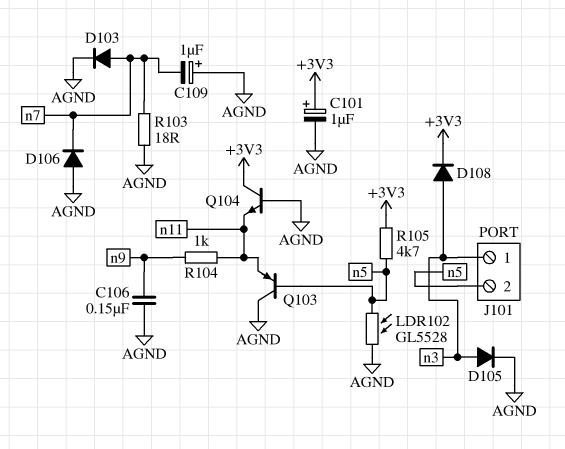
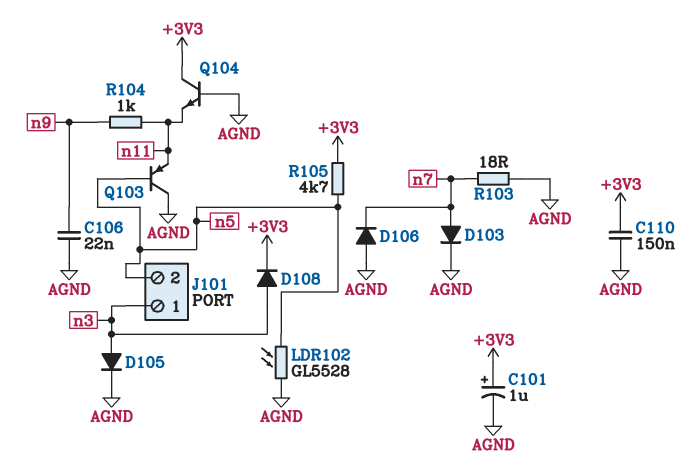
C106: 150nF (AGND, n9) -> 22nF (AGND, n9)
C109: 1uF (plus AGND, minus n7) -> none
C110: none -> 150nF (+3V3, AGND)

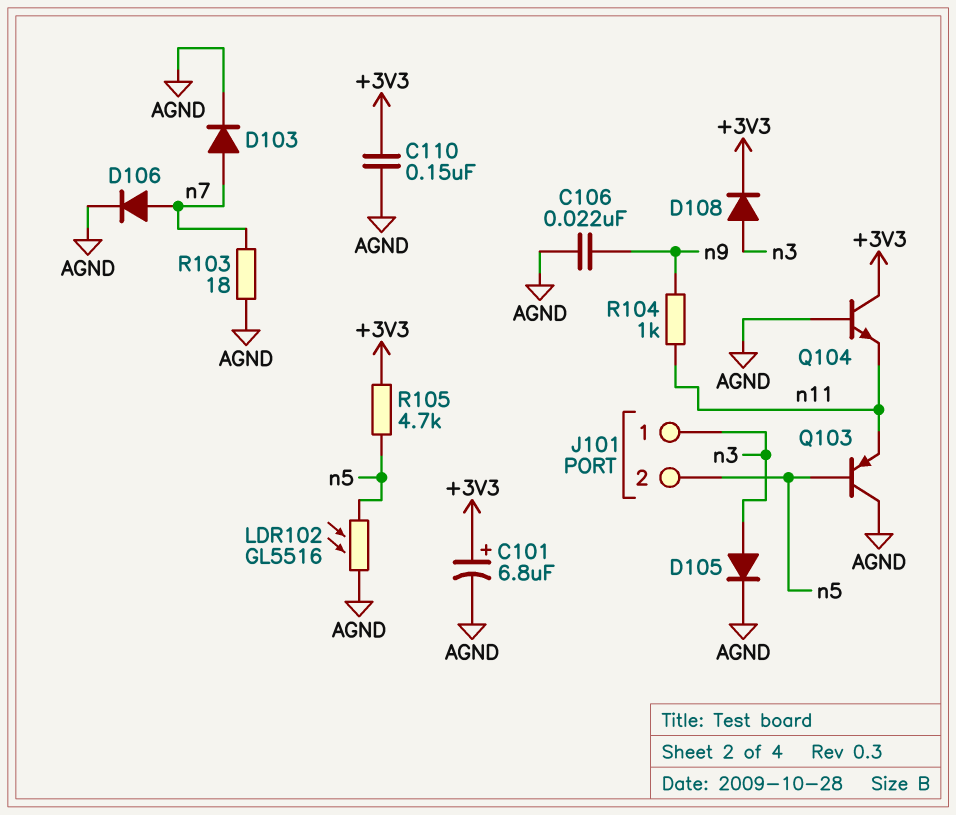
C101: 1uF (plus +3V3, minus AGND) -> 6.8uF (plus +3V3, minus AGND)
D106: diode (A AGND, K n7) -> diode (A n7, K AGND)
LDR102: GL5528 (AGND, n5) -> GL5516 (AGND, n5)

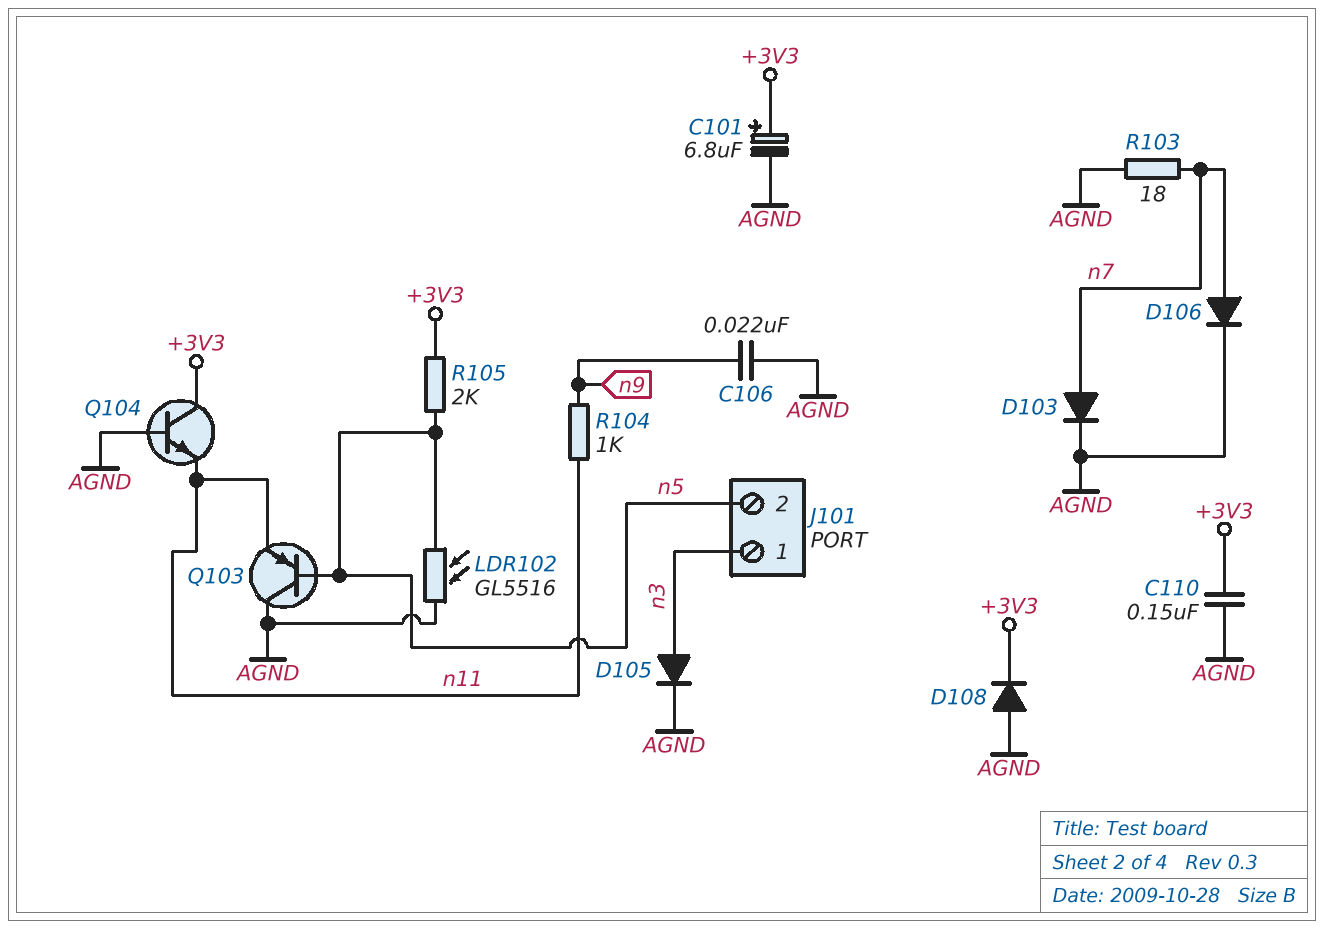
D108: diode (A n3, K +3V3) -> diode (A AGND, K +3V3)
R105: 4.7k (+3V3, n5) -> 2k (+3V3, n5)

